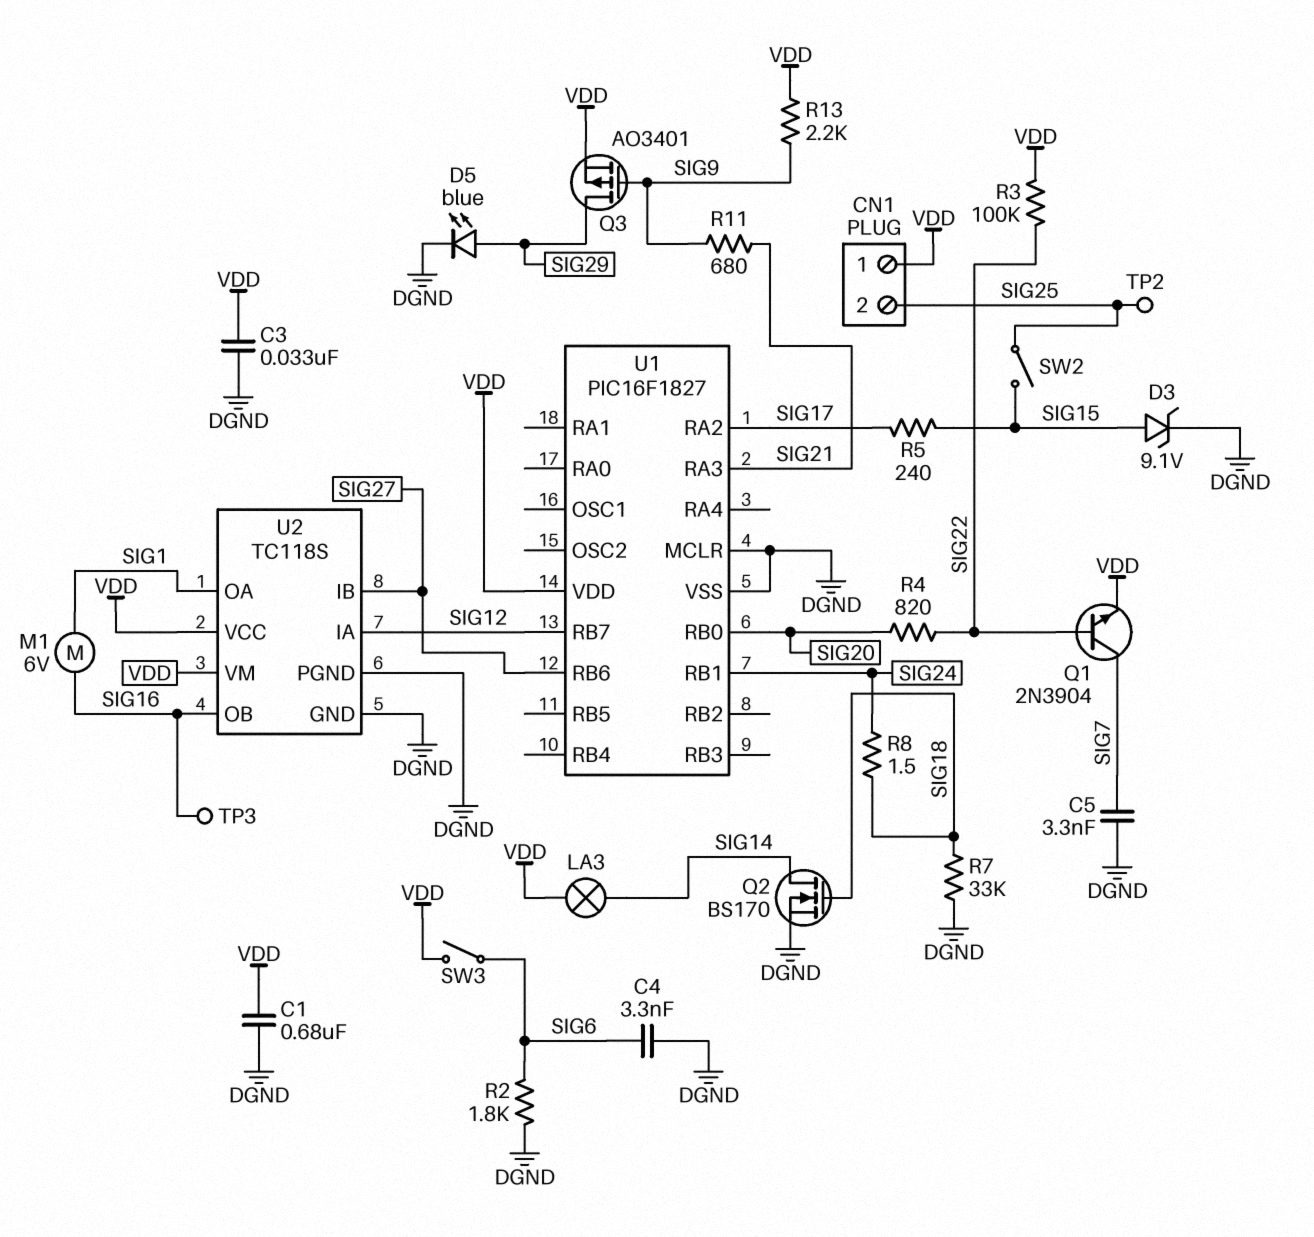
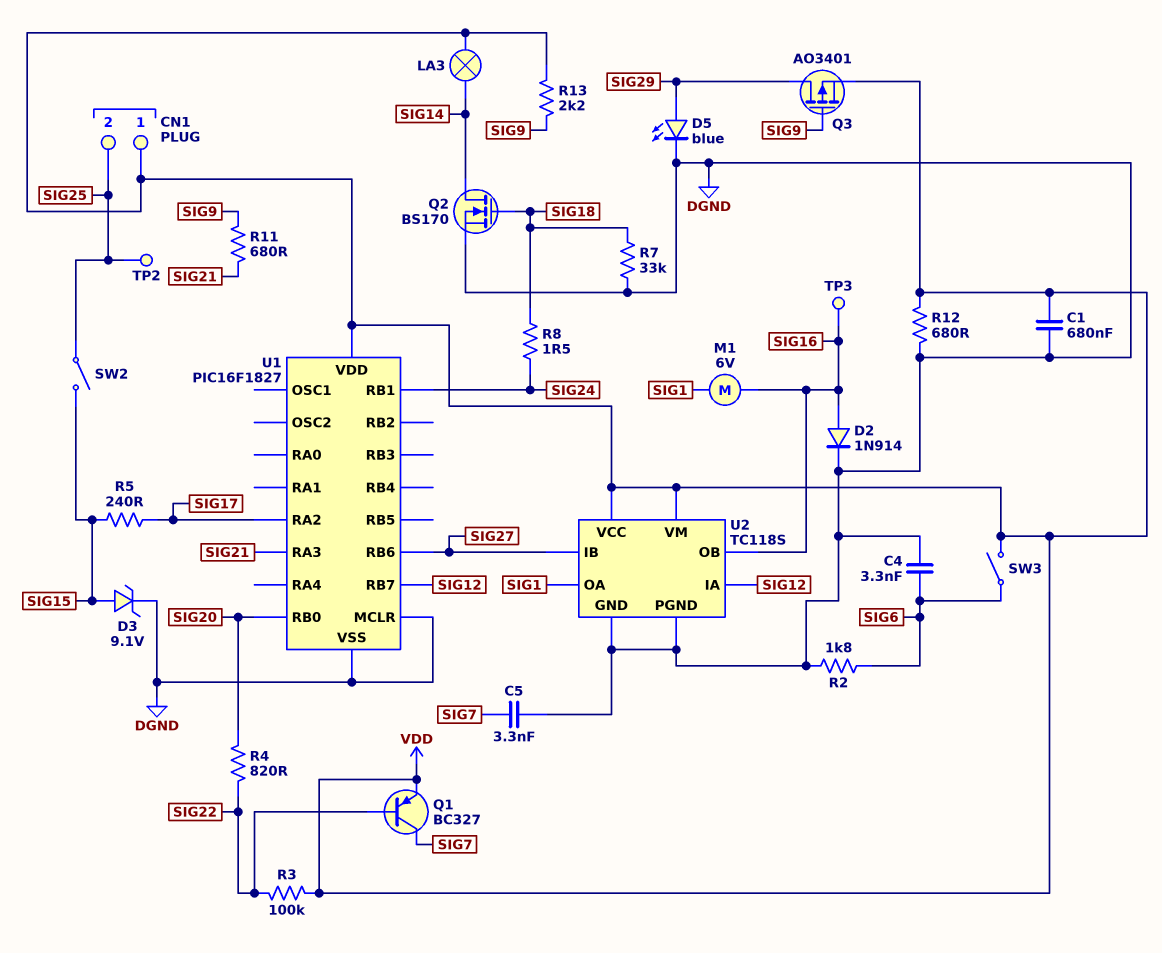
C3: 33nF (DGND, VDD) -> none
D2: none -> diode 1N914 (A SIG16, K DGND)
Q1: NPN 2N3904 (B SIG22, C SIG7, E VDD) -> PNP BC327 (B SIG22, C SIG7, E VDD)
R12: none -> 680 (DGND, VDD)

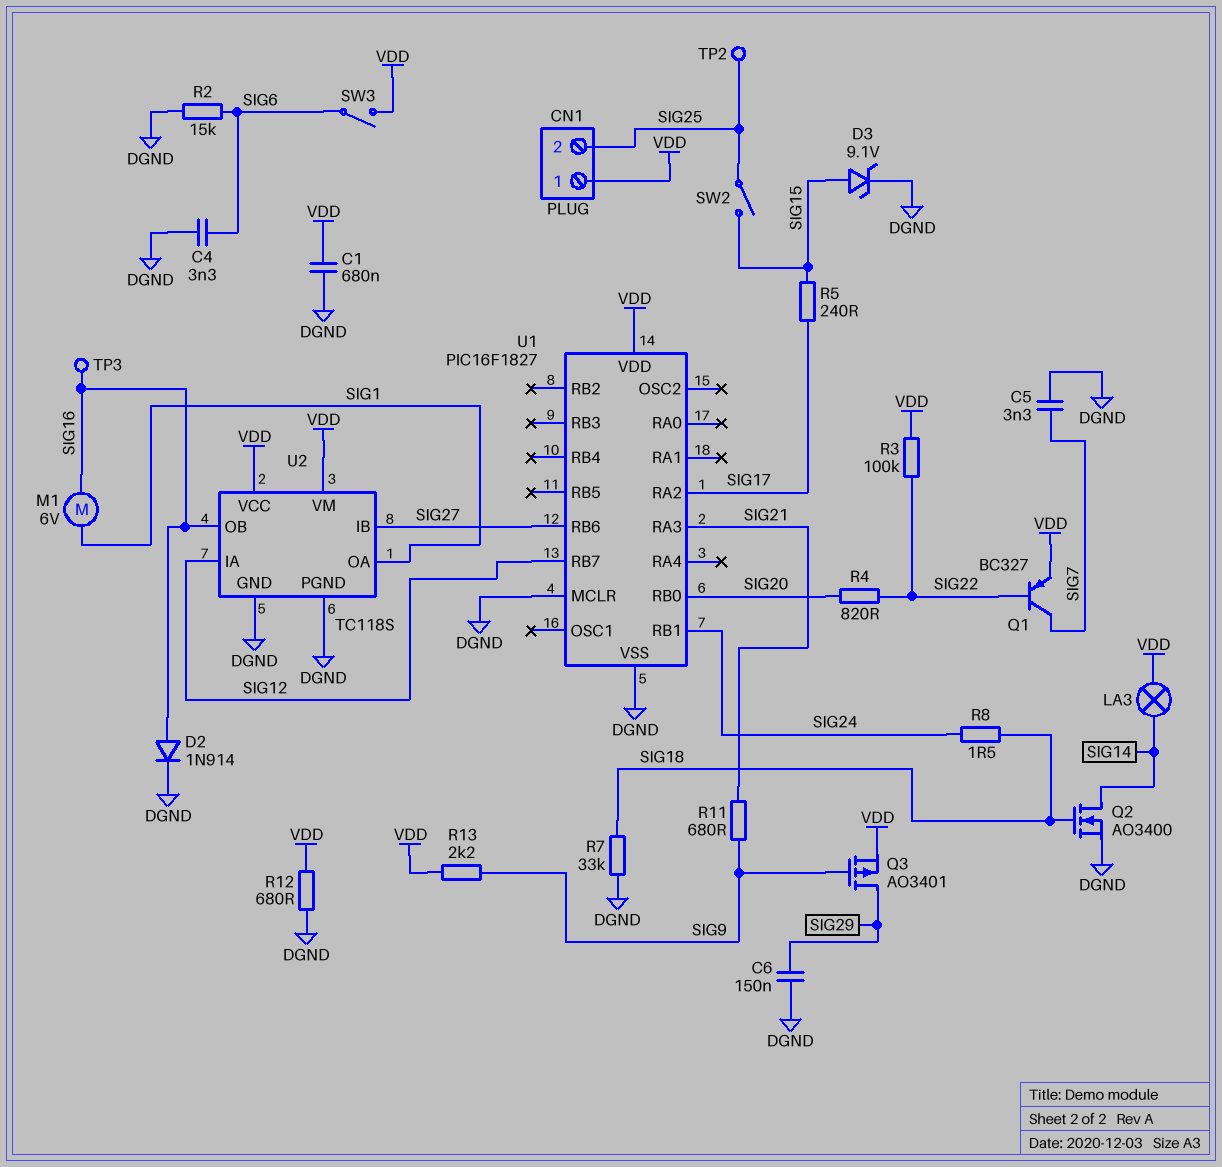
C6: none -> 150nF (DGND, SIG29)
D5: LED blue (A SIG29, K DGND) -> none
Q2: NMOS BS170 (G SIG18, D SIG14, S DGND) -> NMOS AO3400 (G SIG18, D SIG14, S DGND)
R2: 1.8k (DGND, SIG6) -> 15k (DGND, SIG6)

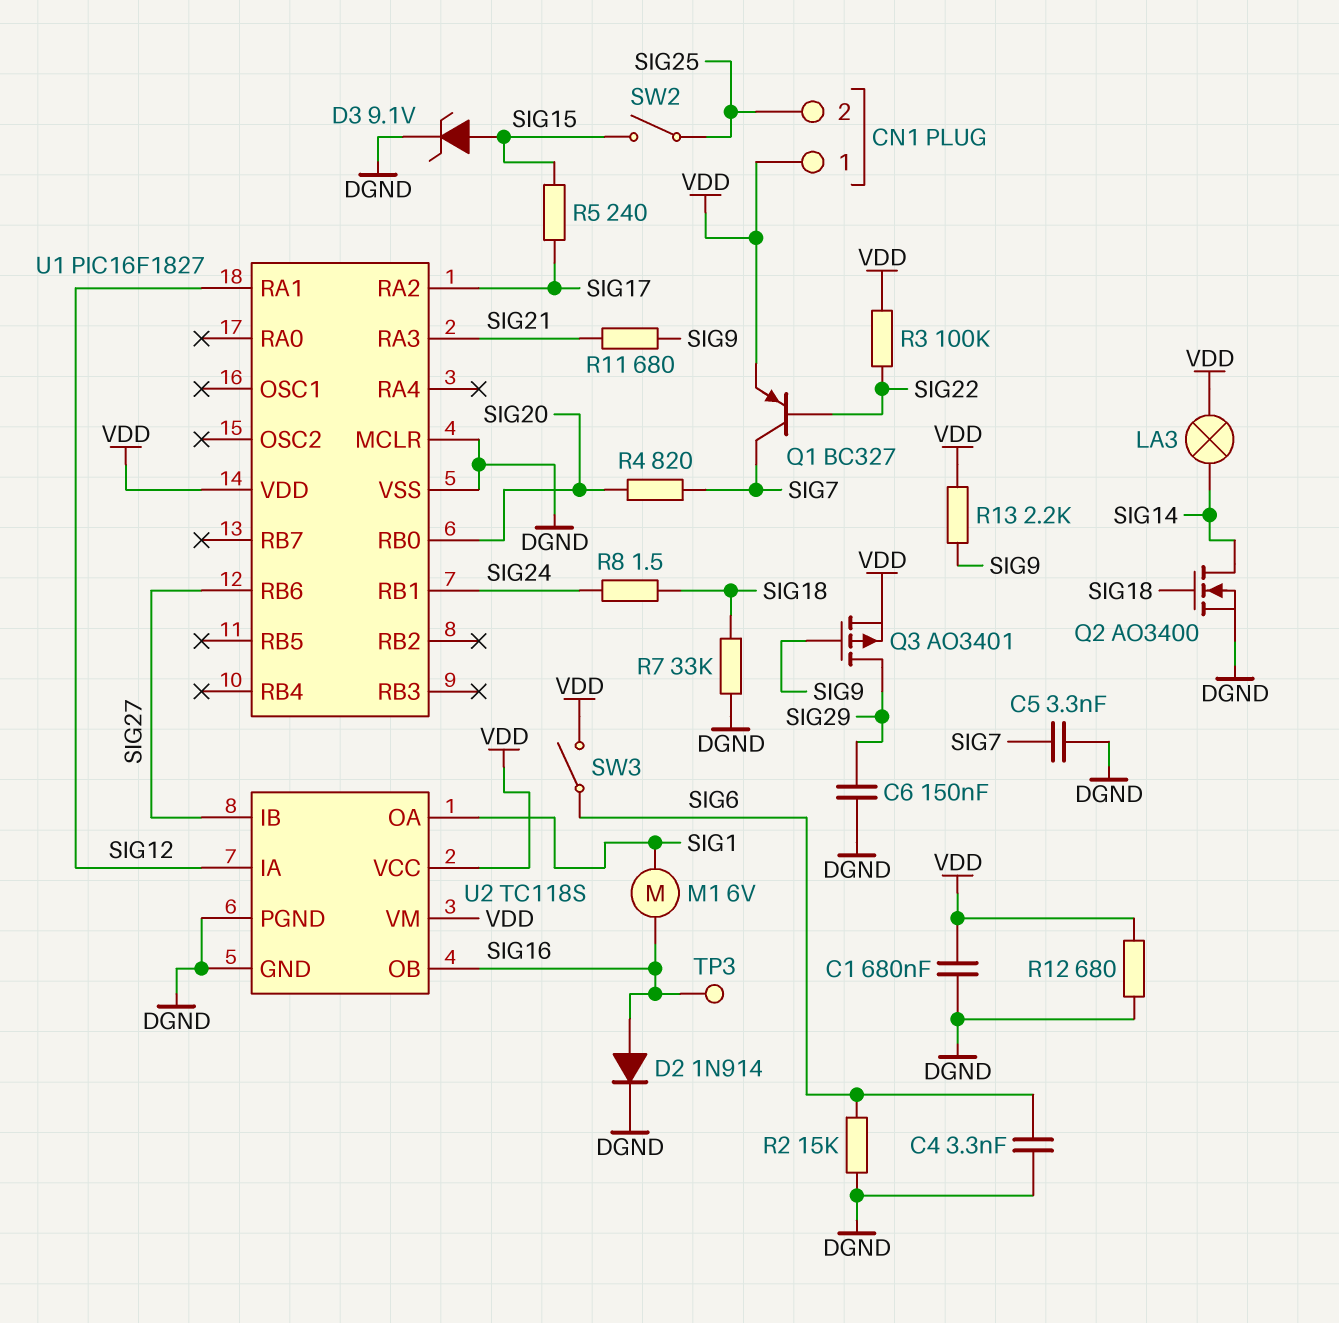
R4: 820 (SIG20, SIG22) -> 820 (SIG7, SIG20)
TP2: test point (SIG25) -> none
U1 pin RA1: none -> SIG12
U1 pin RB7: SIG12 -> none

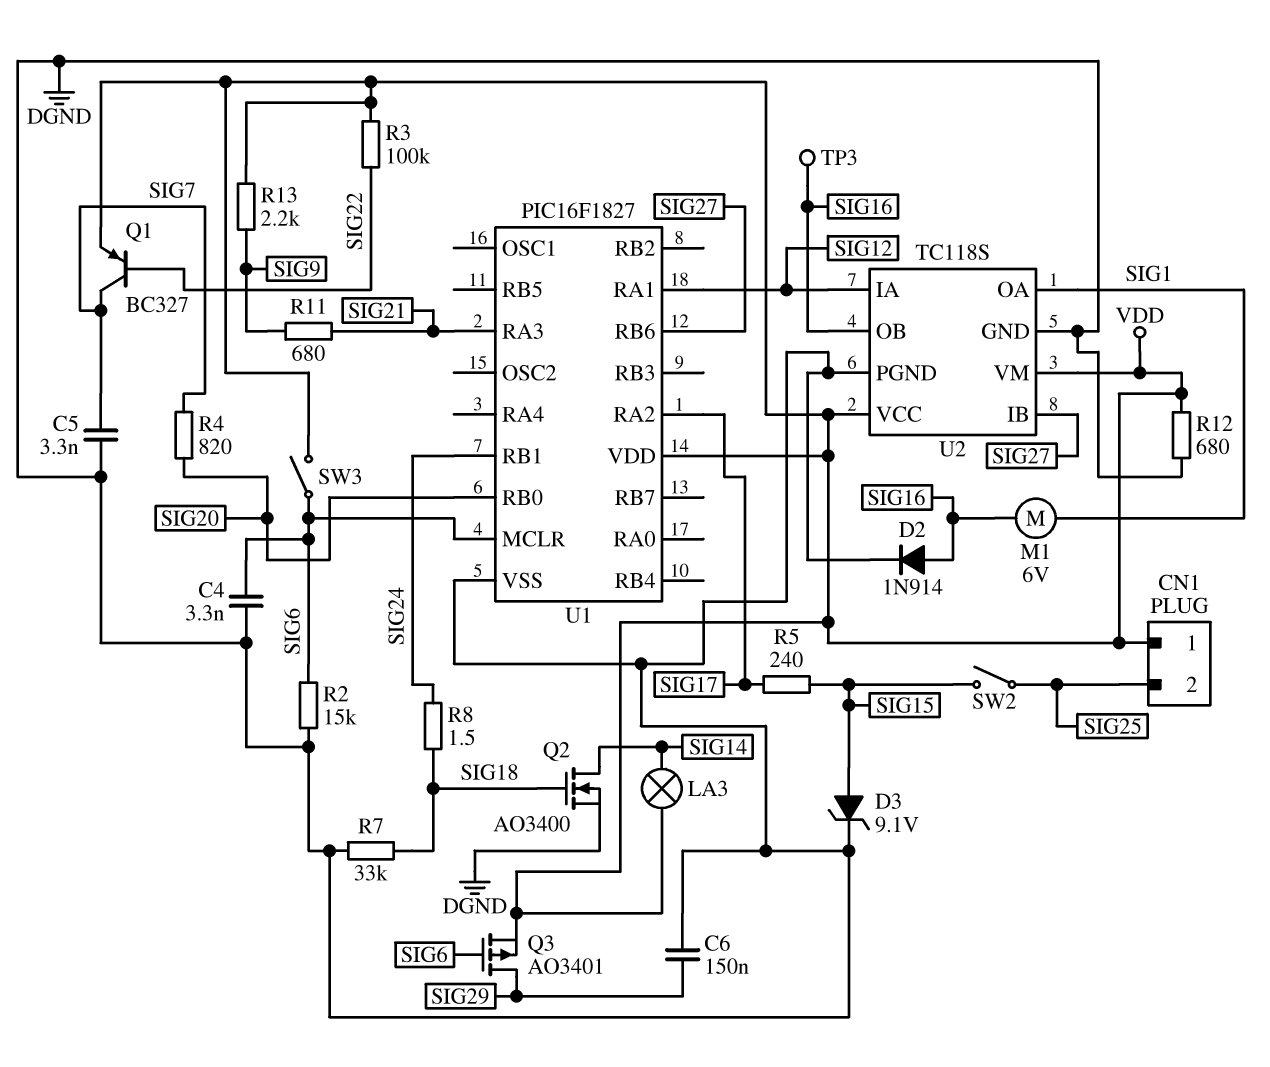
C1: 680nF (DGND, VDD) -> none
Q3: PMOS AO3401 (G SIG9, D SIG29, S VDD) -> PMOS AO3401 (G SIG6, D SIG29, S VDD)
U1 pin MCLR: DGND -> SIG6

